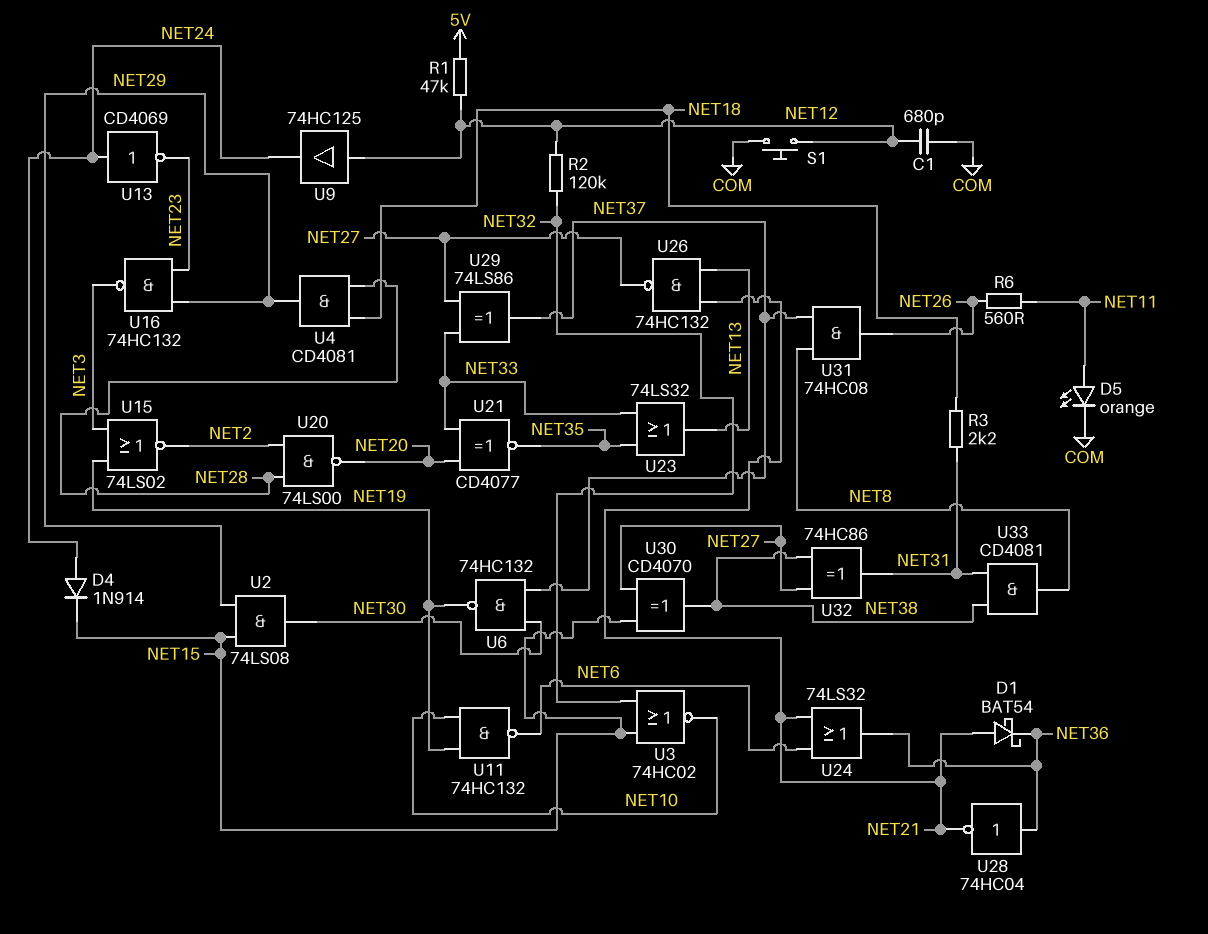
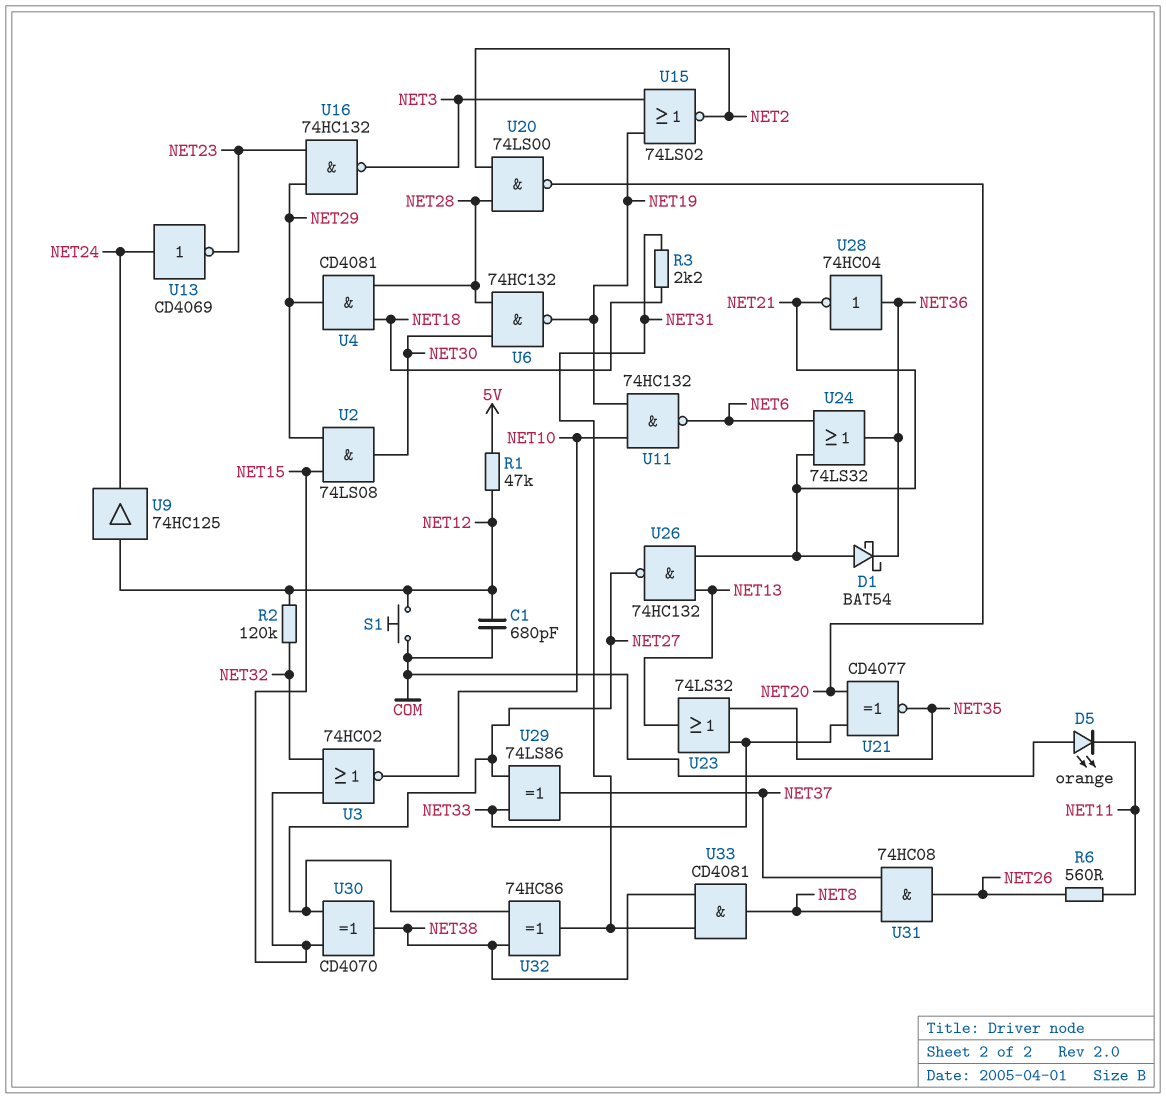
D4: diode 1N914 (A NET24, K NET15) -> none
D5: LED orange (A NET11, K COM) -> LED orange (A COM, K NET11)
U6: NAND 74HC132 (in NET30, in NET37, out NET19) -> NAND 74HC132 (in NET28, in NET30, out NET19)

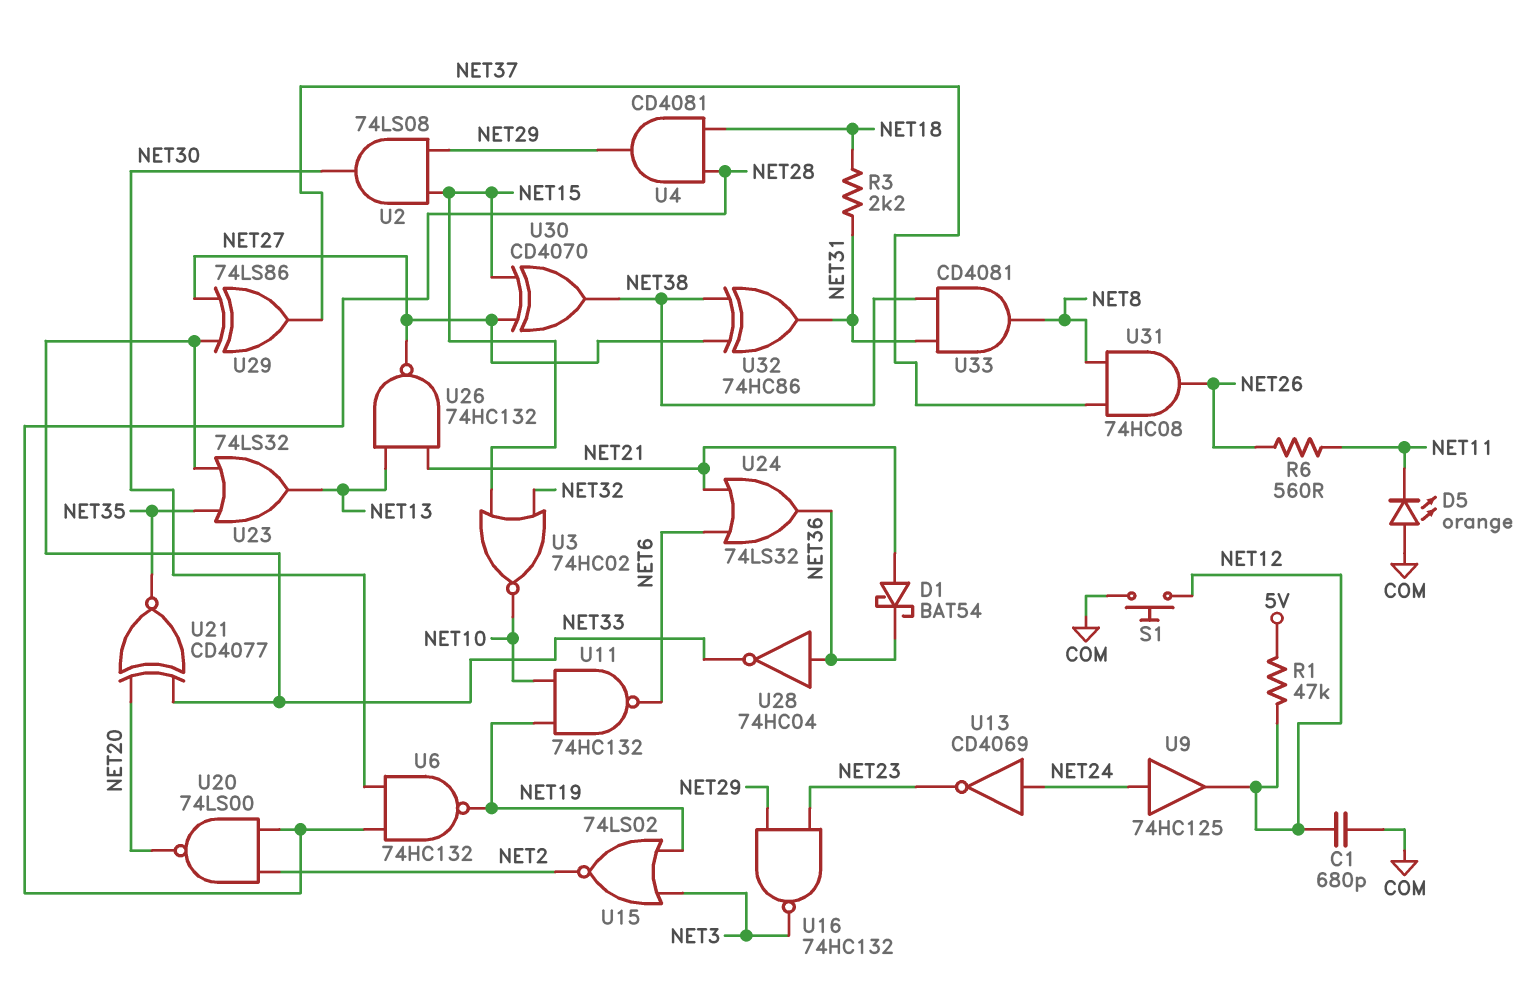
R2: 120k (NET12, NET32) -> none
U9: buffer 74HC125 (in NET12, out NET24) -> buffer 74HC125 (in NET24, out NET12)
U28: NOT 74HC04 (in NET36, out NET21) -> NOT 74HC04 (in NET36, out NET33)

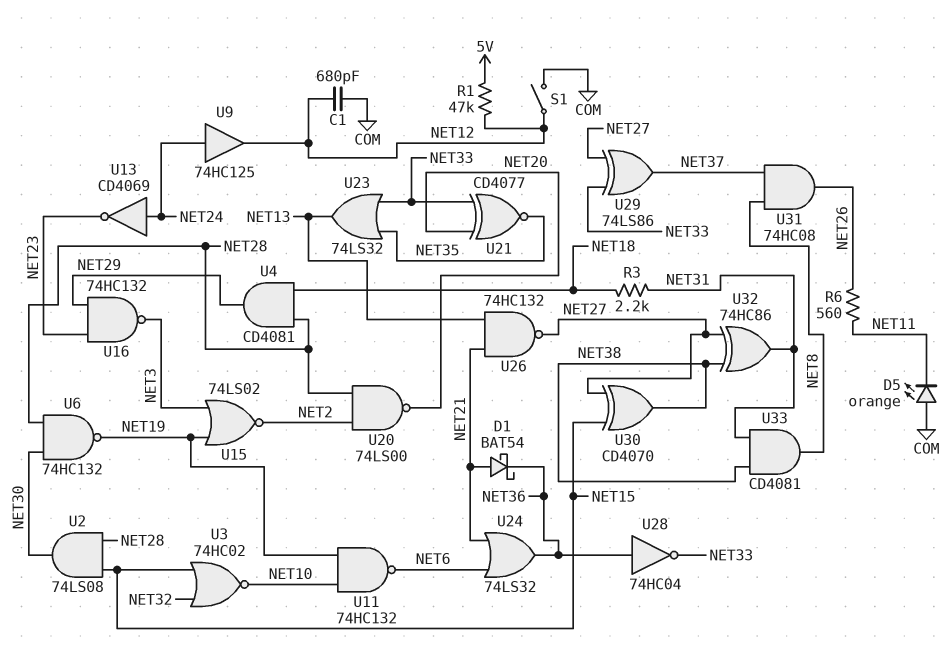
S1: button (COM, NET12) -> switch (COM, NET12)
U2: AND 74LS08 (in NET15, in NET29, out NET30) -> AND 74LS08 (in NET15, in NET28, out NET30)

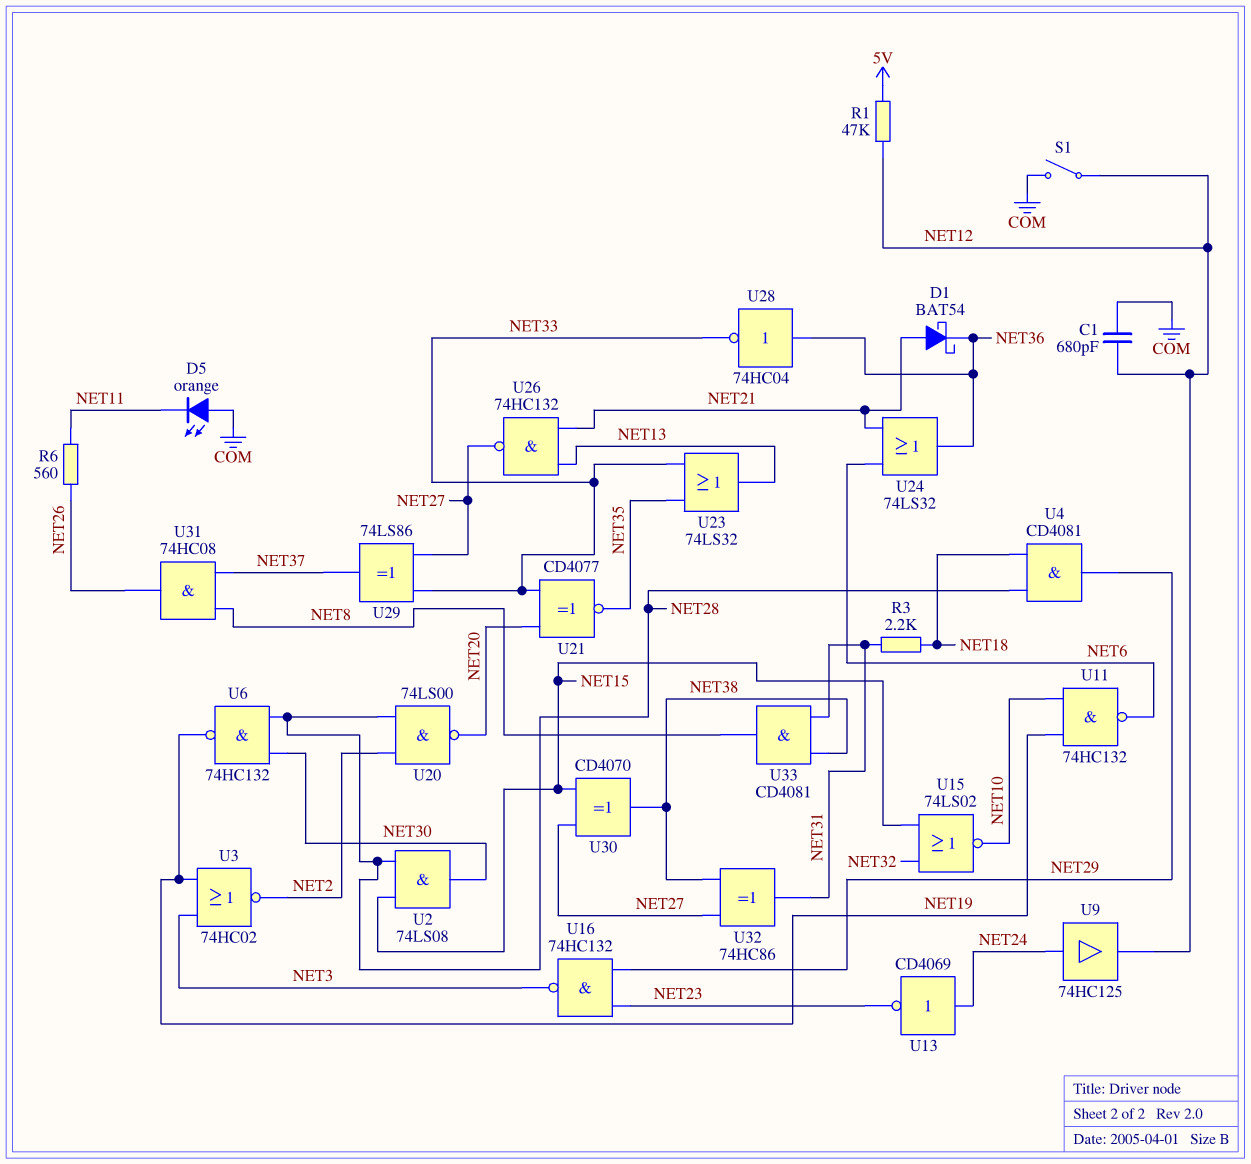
U3: NOR 74HC02 (in NET15, in NET32, out NET10) -> NOR 74HC02 (in NET3, in NET19, out NET2)
U15: NOR 74LS02 (in NET3, in NET19, out NET2) -> NOR 74LS02 (in NET15, in NET32, out NET10)

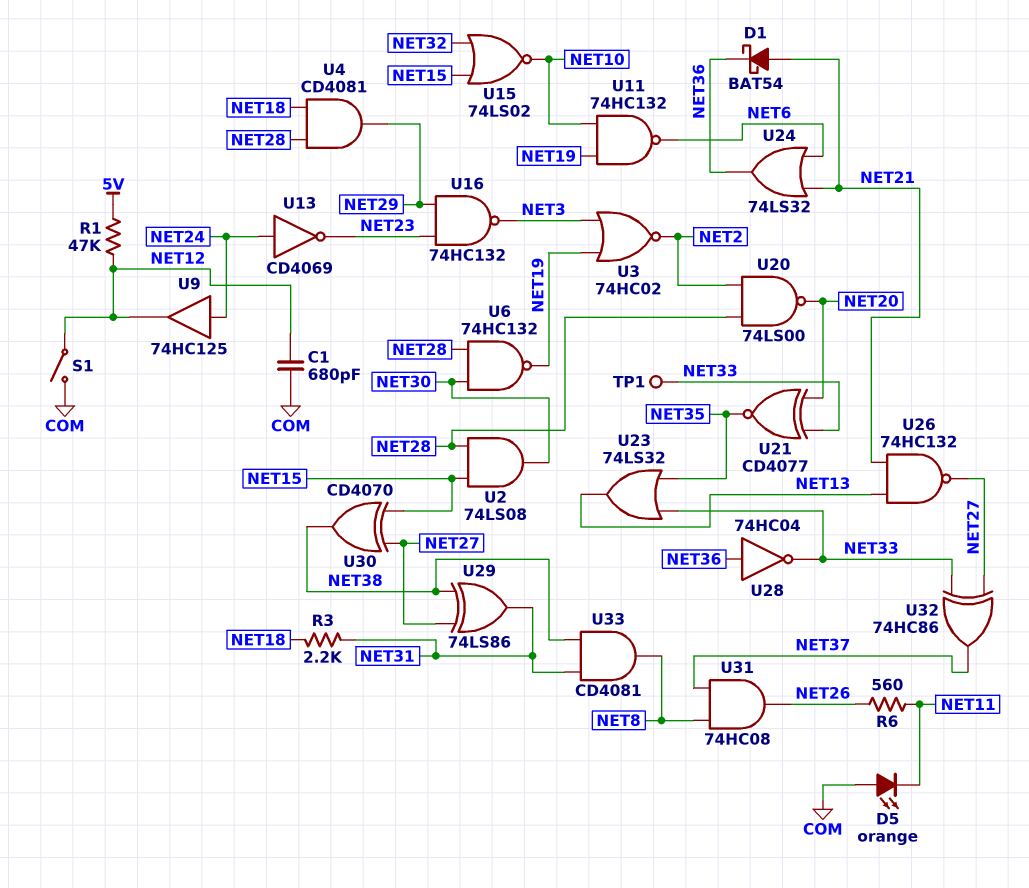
TP1: none -> test point (NET33)
U29: XOR 74LS86 (in NET27, in NET33, out NET37) -> XOR 74LS86 (in NET27, in NET38, out NET31)
U32: XOR 74HC86 (in NET27, in NET38, out NET31) -> XOR 74HC86 (in NET27, in NET33, out NET37)

